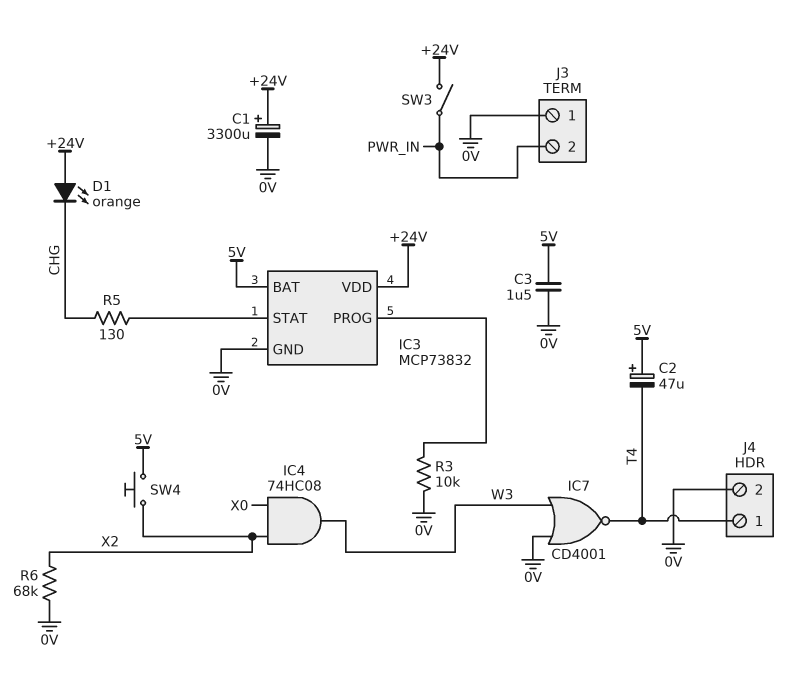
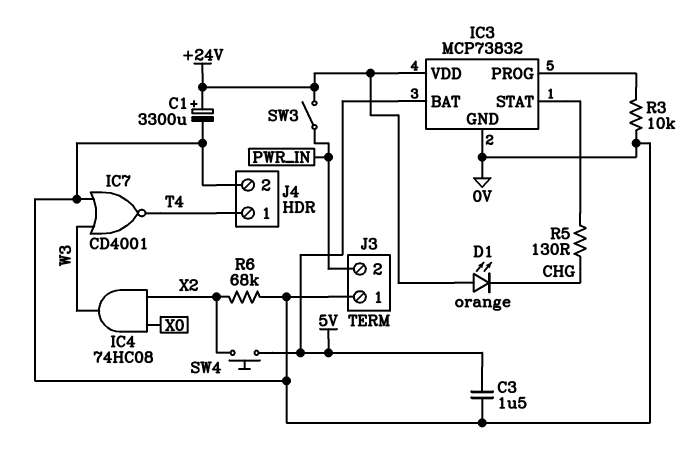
C2: 47uF (plus 5V, minus T4) -> none

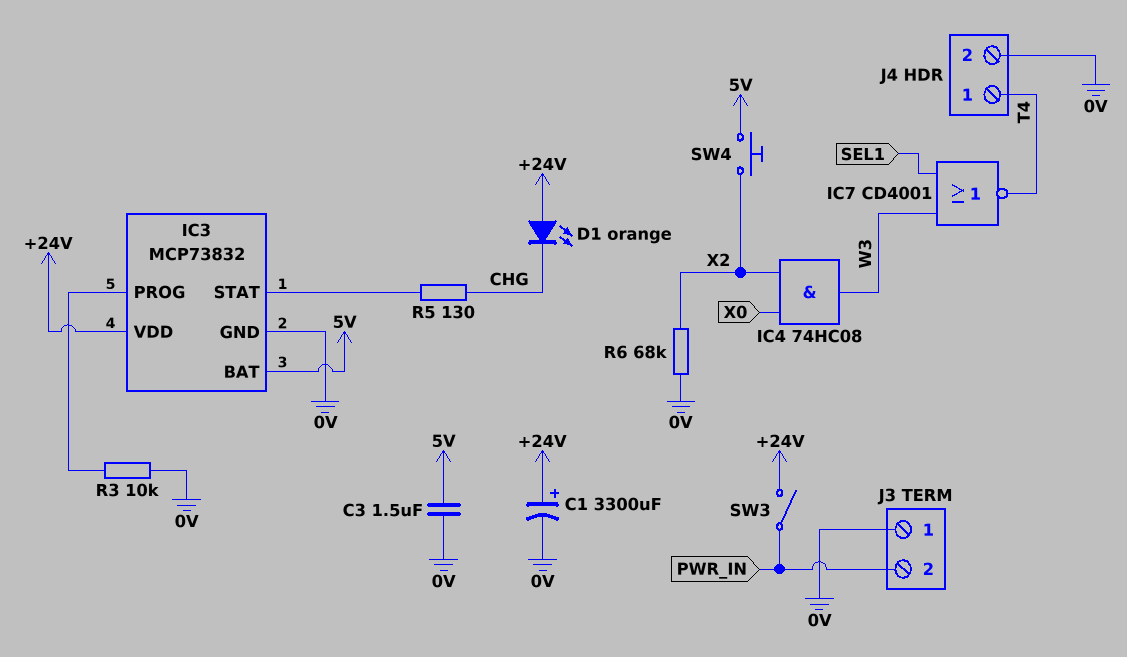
IC7: NOR CD4001 (in 0V, in W3, out T4) -> NOR CD4001 (in SEL1, in W3, out T4)

